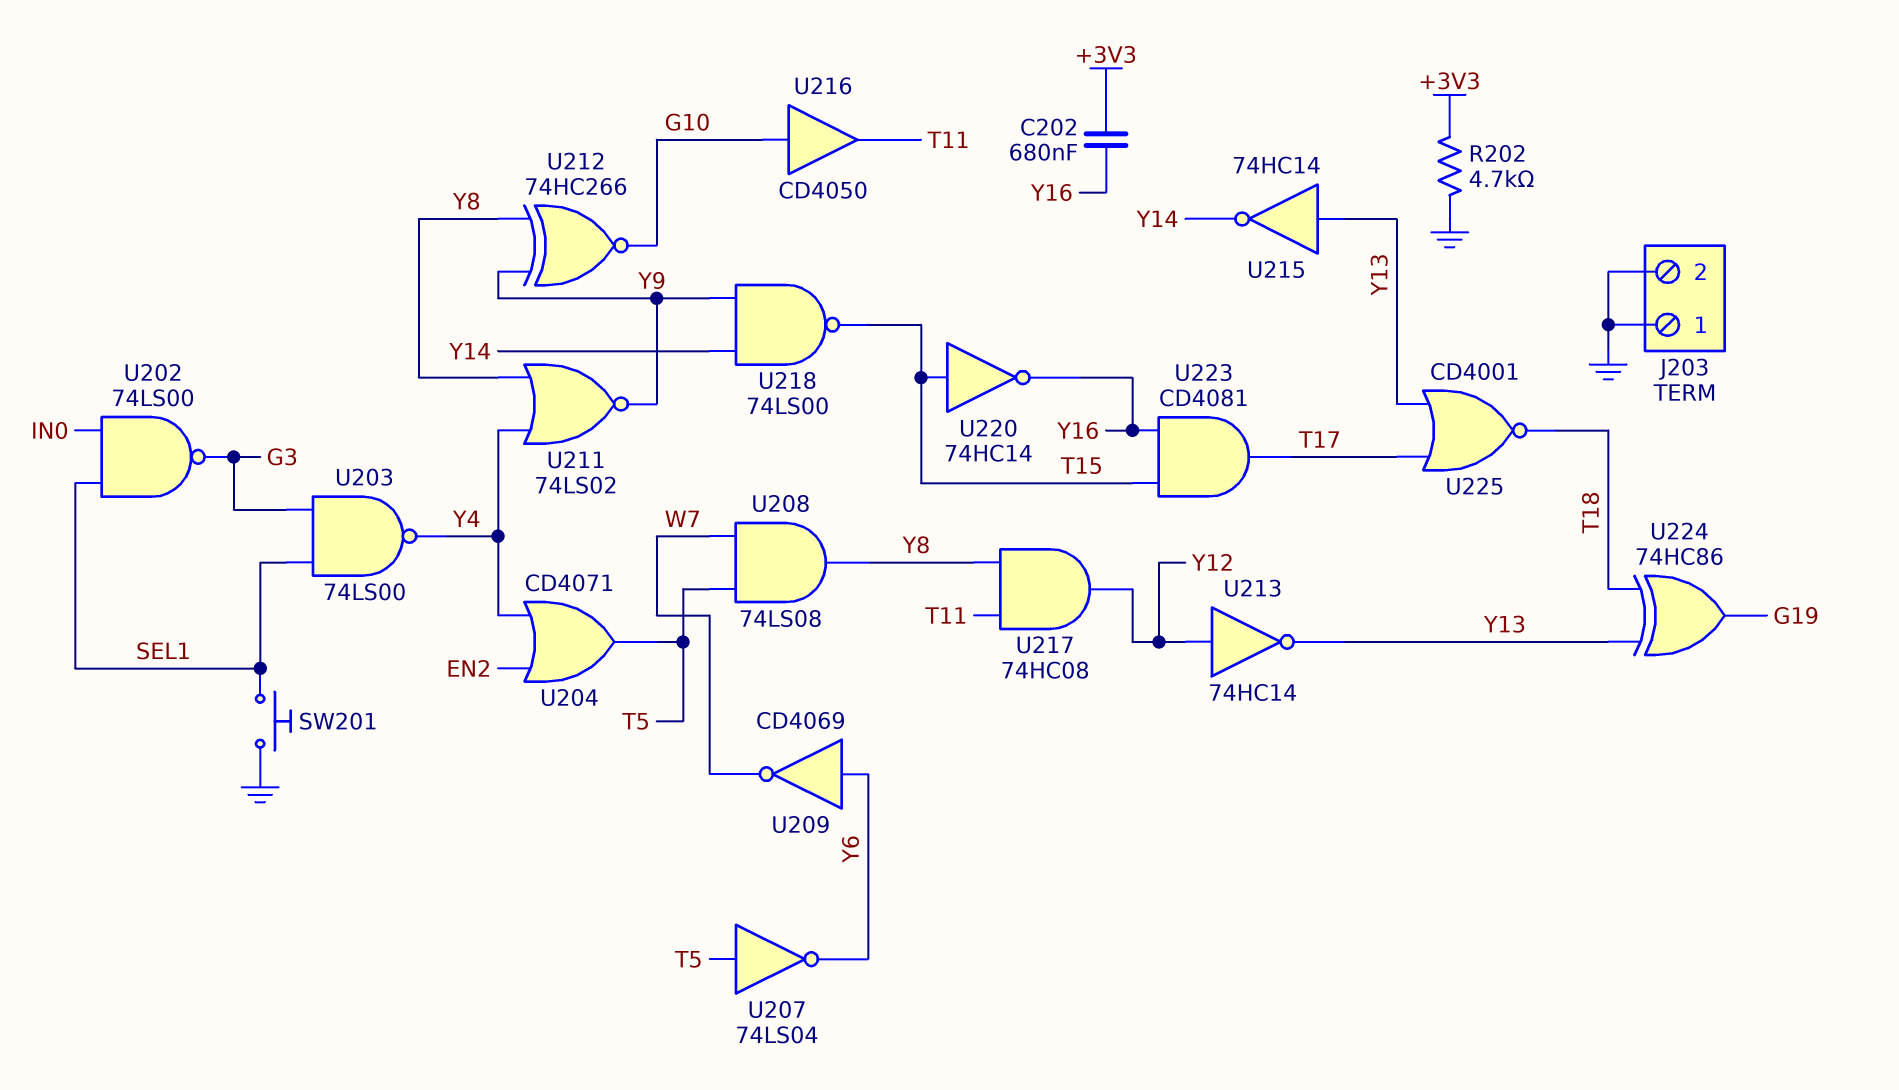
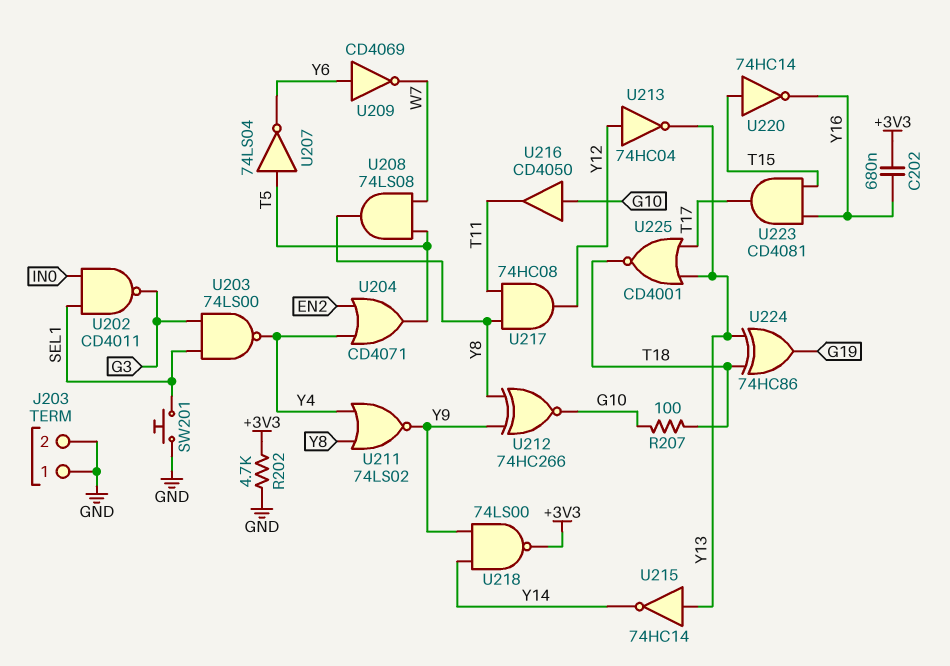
R207: none -> 100 (G10, T18)
U202: NAND 74LS00 (in IN0, in SEL1, out G3) -> NAND CD4011 (in IN0, in SEL1, out G3)
U213: NOT 74HC14 (in Y12, out Y13) -> NOT 74HC04 (in Y12, out Y13)
U218: NAND 74LS00 (in Y9, in Y14, out T15) -> NAND 74LS00 (in Y9, in Y14, out +3V3)

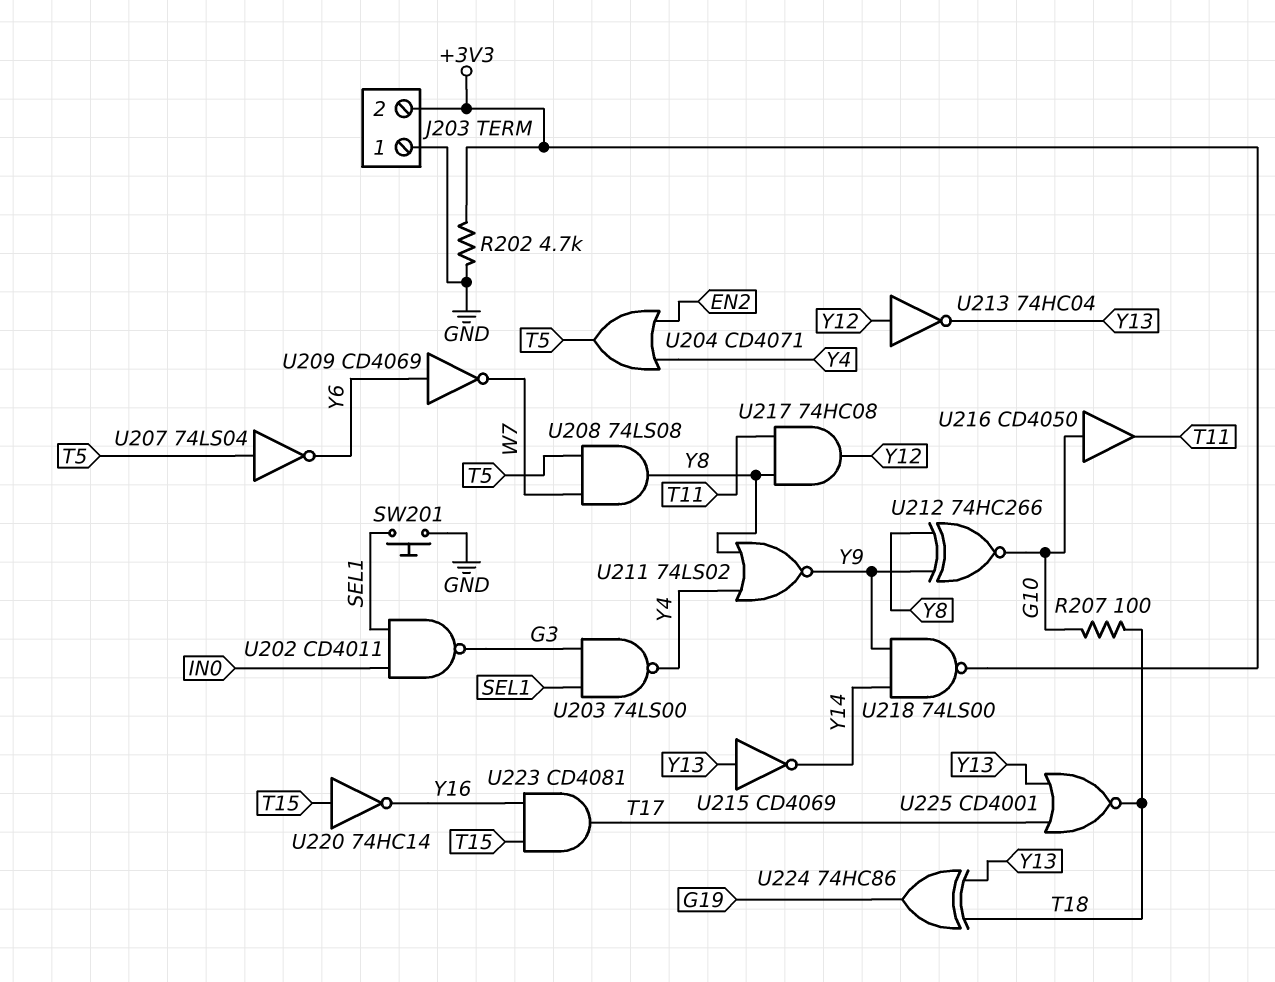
C202: 680nF (+3V3, Y16) -> none
J203 pin 2: GND -> +3V3
U215: NOT 74HC14 (in Y13, out Y14) -> NOT CD4069 (in Y13, out Y14)

